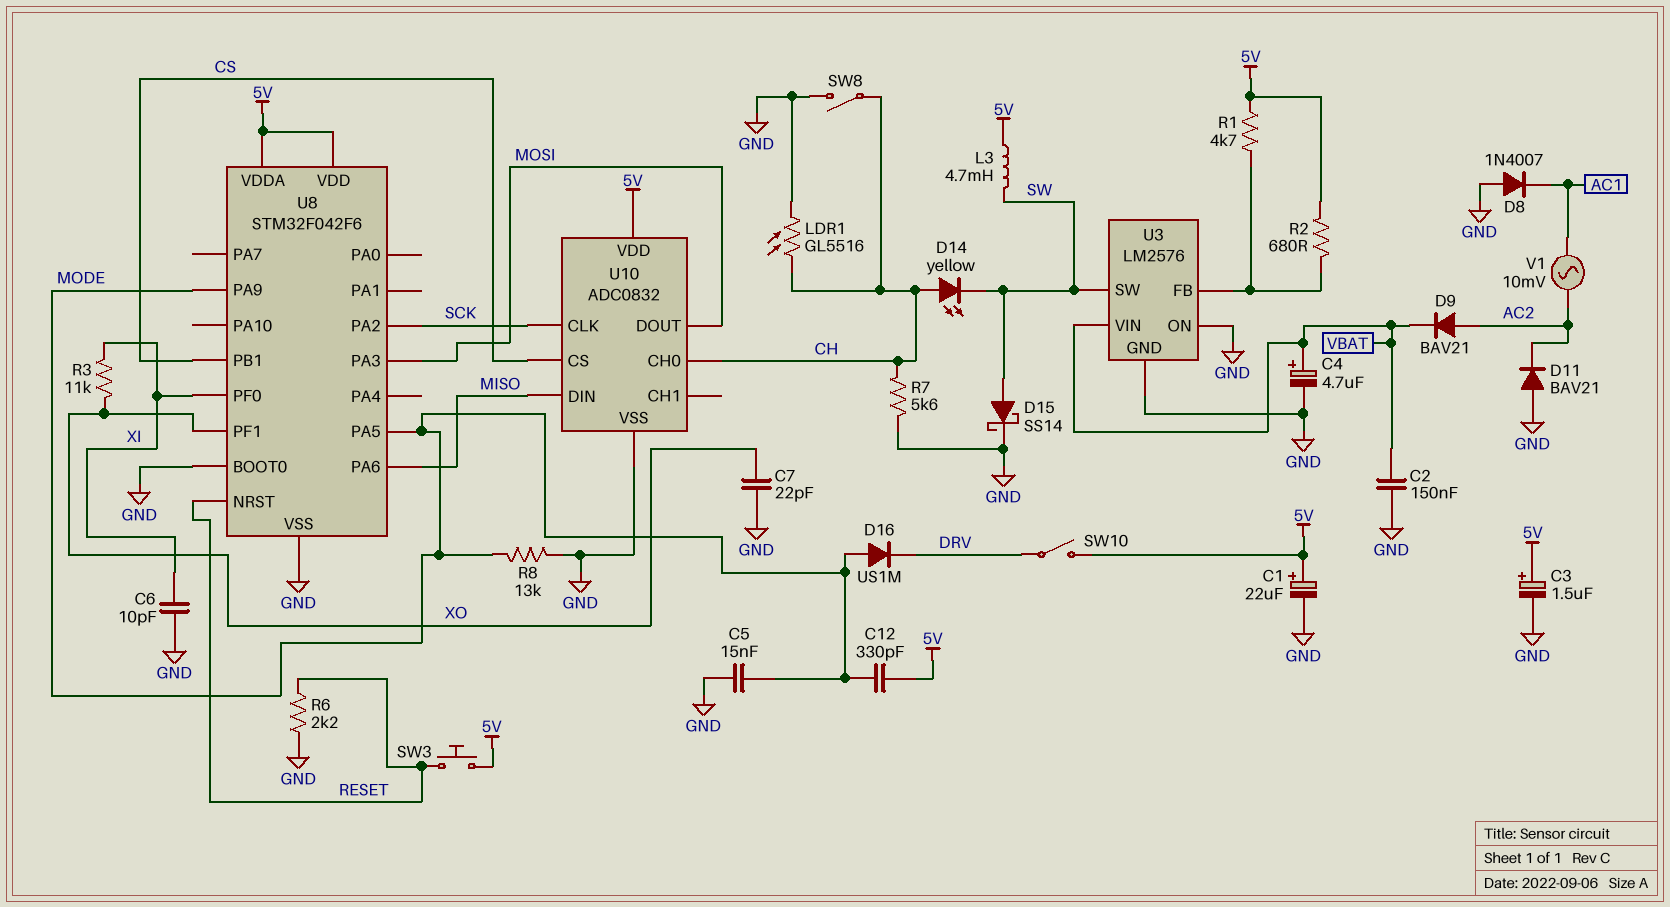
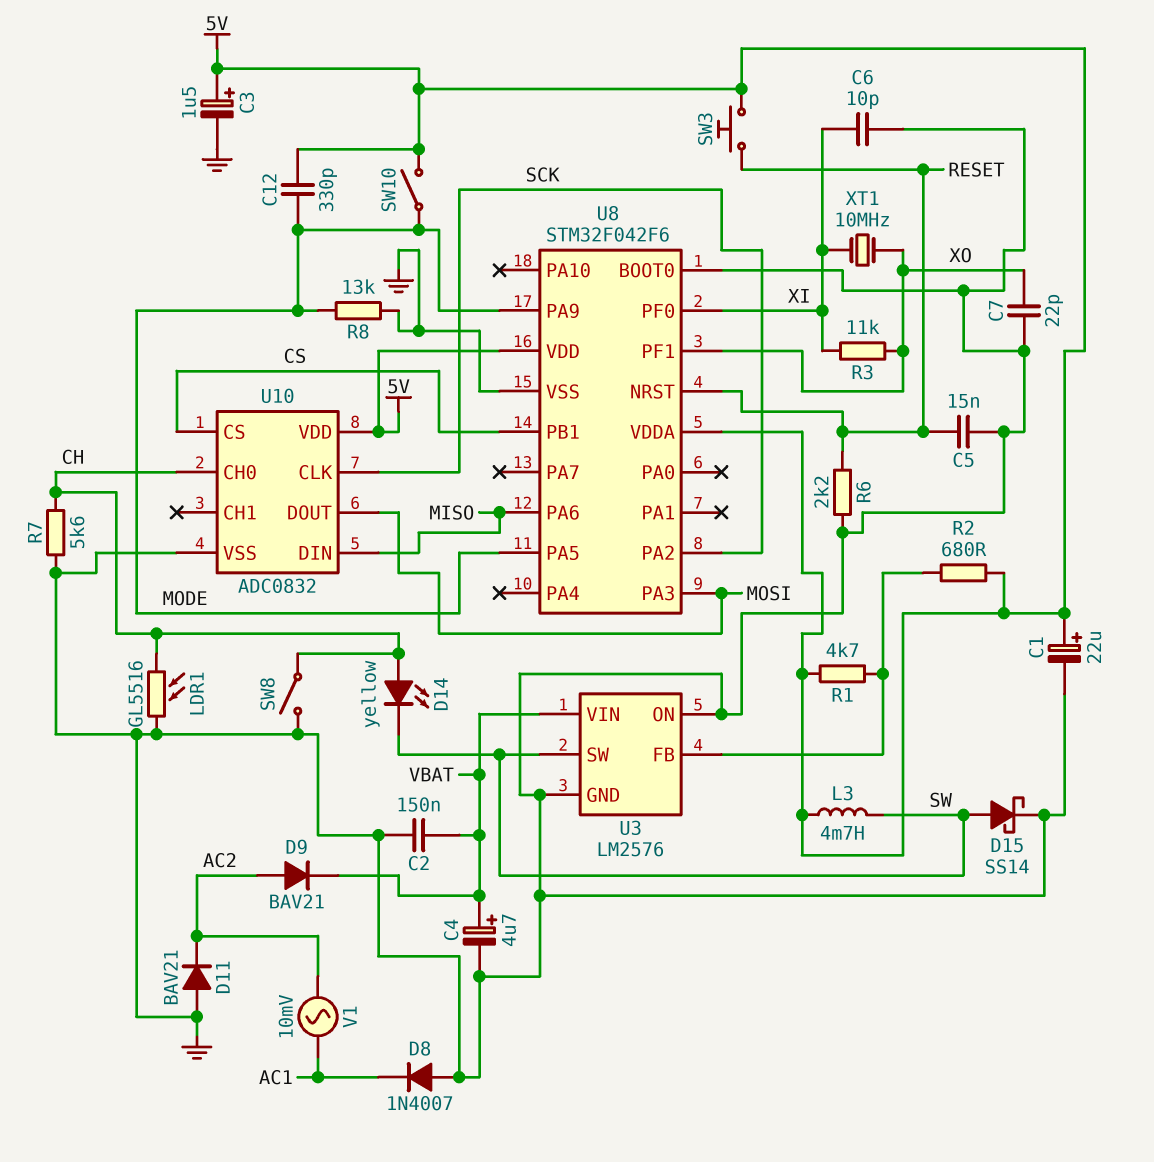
C5: 15nF (GND, MODE) -> 15nF (GND, RESET)
D16: diode US1M (A MODE, K DRV) -> none
SW10: switch (5V, DRV) -> switch (5V, MODE)
XT1: none -> 10MHz (XI, XO)

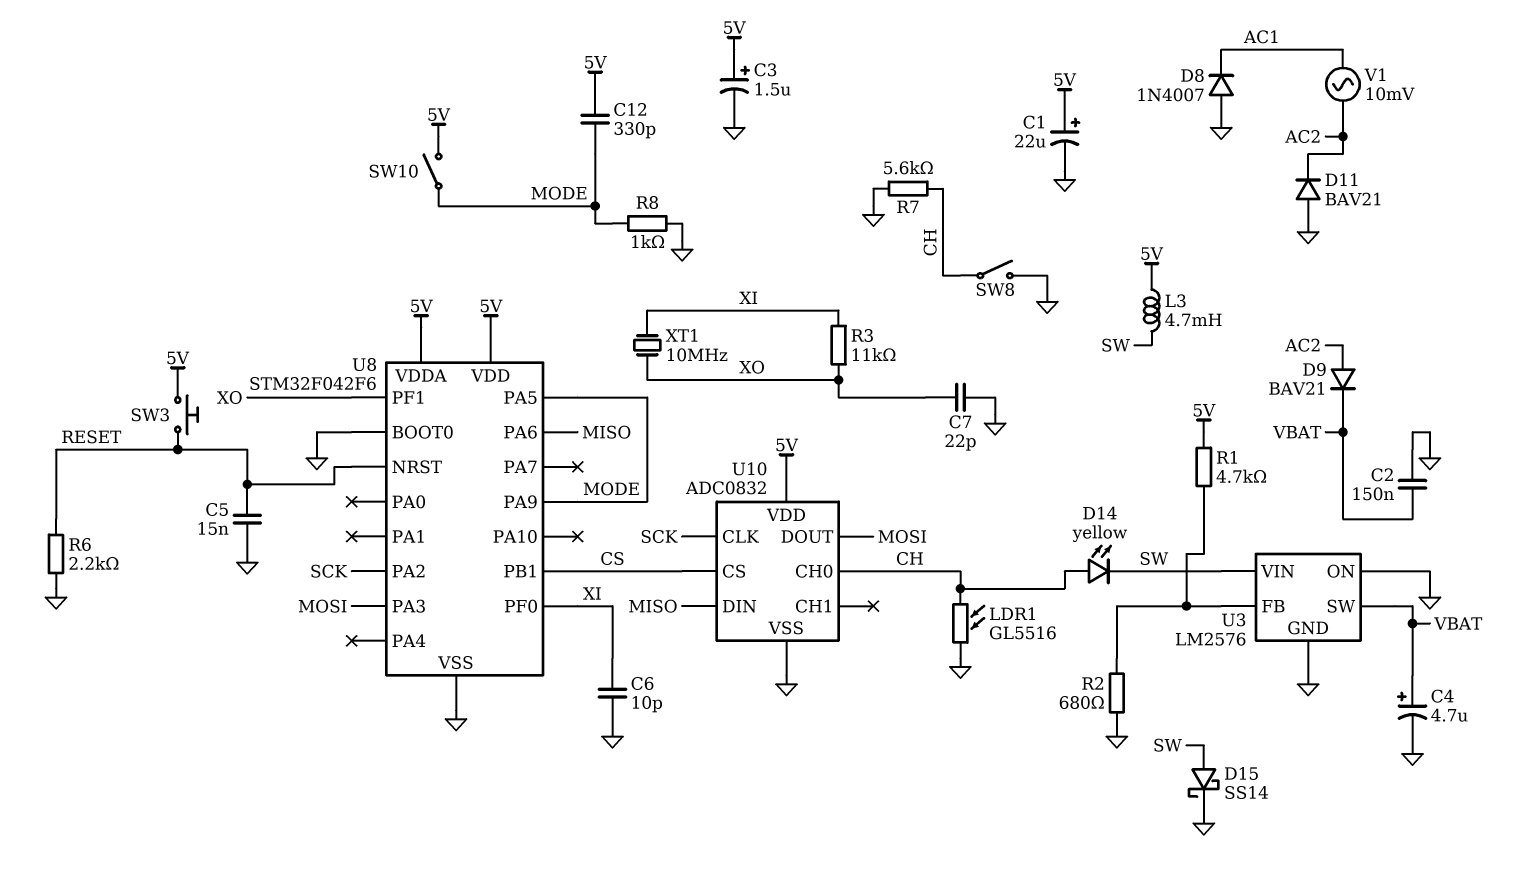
R2: 680 (5V, U3/FB) -> 680 (GND, U3/FB)
R8: 13k (GND, MODE) -> 1k (GND, MODE)
U3 pin SW: SW -> VBAT
U3 pin VIN: VBAT -> SW

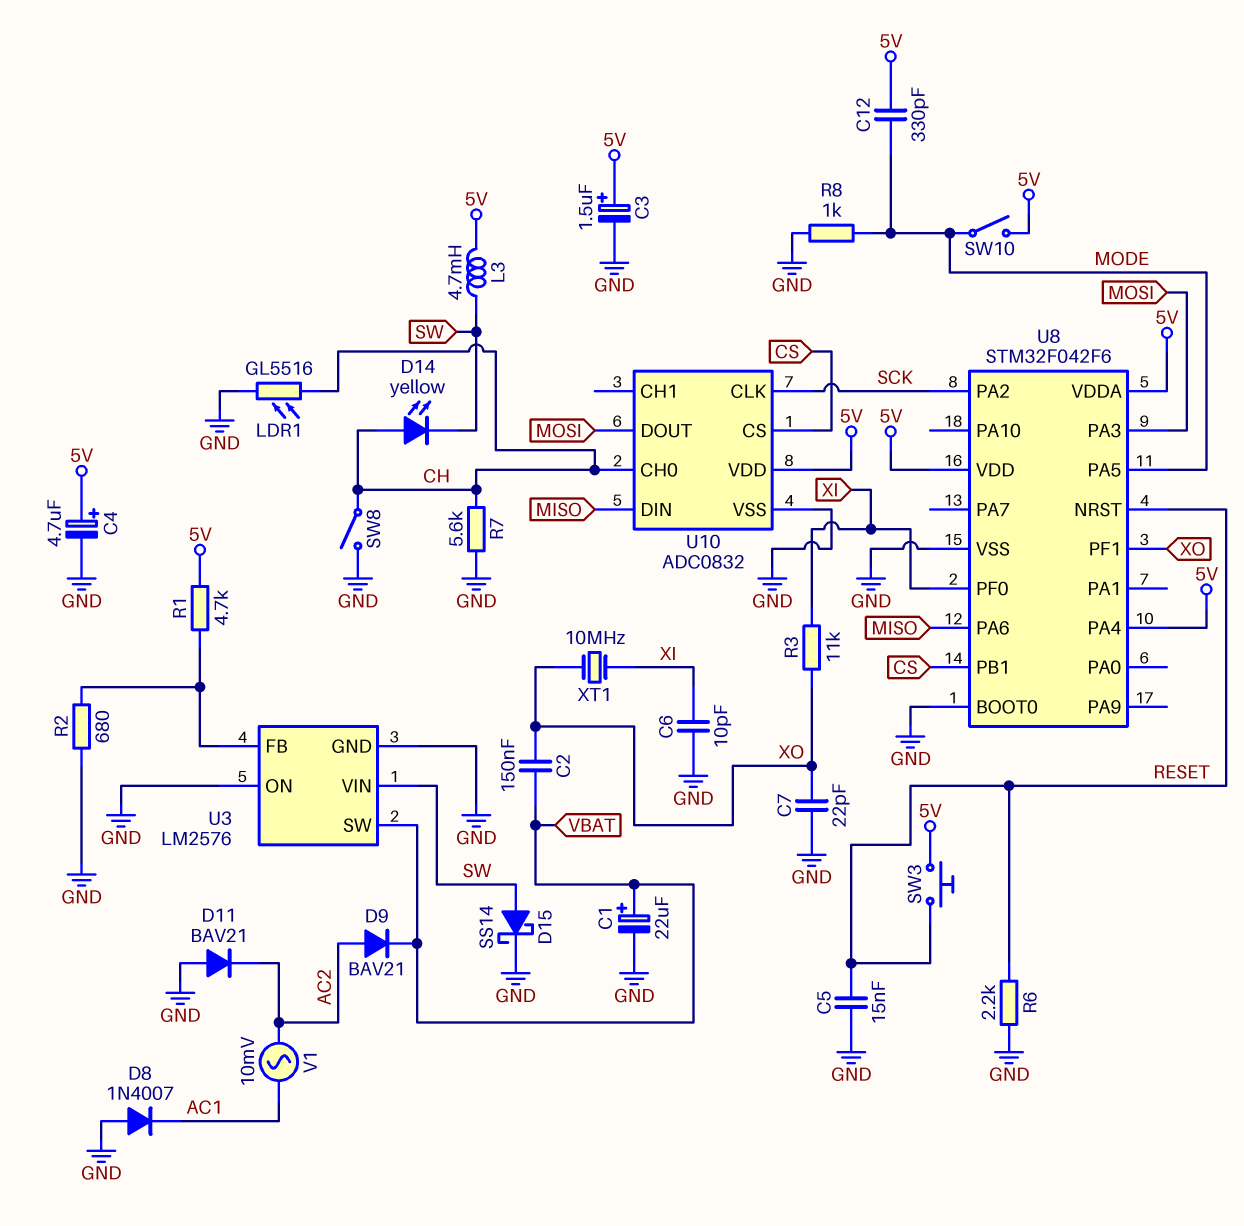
C1: 22uF (plus 5V, minus GND) -> 22uF (plus VBAT, minus GND)
C2: 150nF (GND, VBAT) -> 150nF (VBAT, XO)
C4: 4.7uF (plus VBAT, minus GND) -> 4.7uF (plus 5V, minus GND)
U8 pin PA4: none -> 5V
U8 pin PA9: MODE -> none

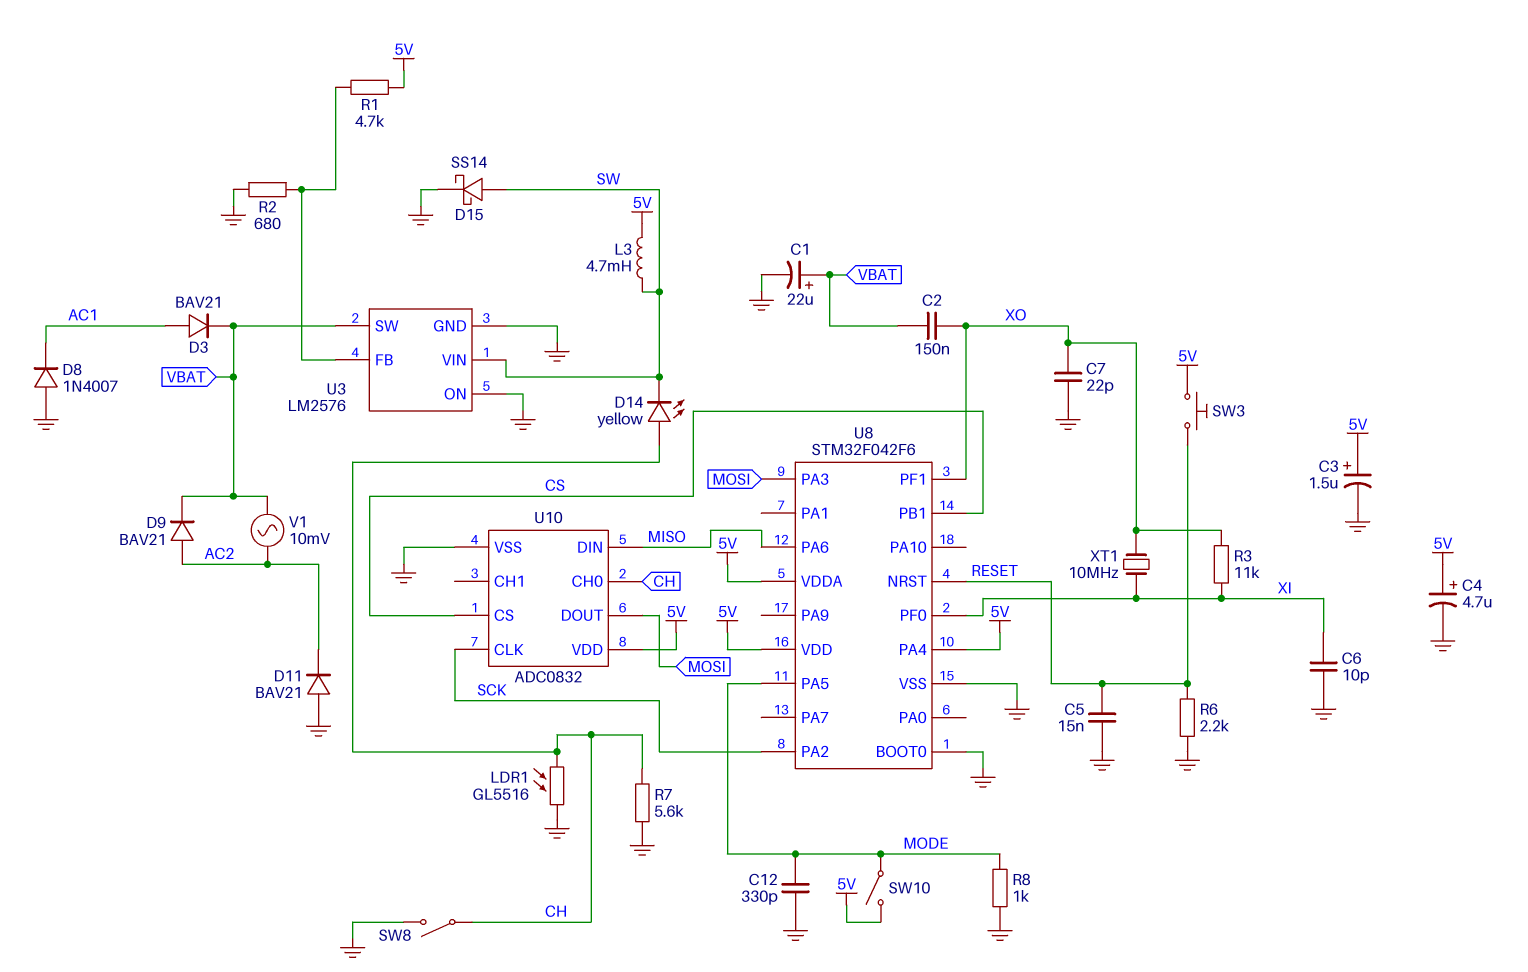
C12: 330pF (5V, MODE) -> 330pF (GND, MODE)
D3: none -> diode BAV21 (A AC1, K VBAT)
V1: AC 10mV (AC1, AC2) -> AC 10mV (AC2, VBAT)

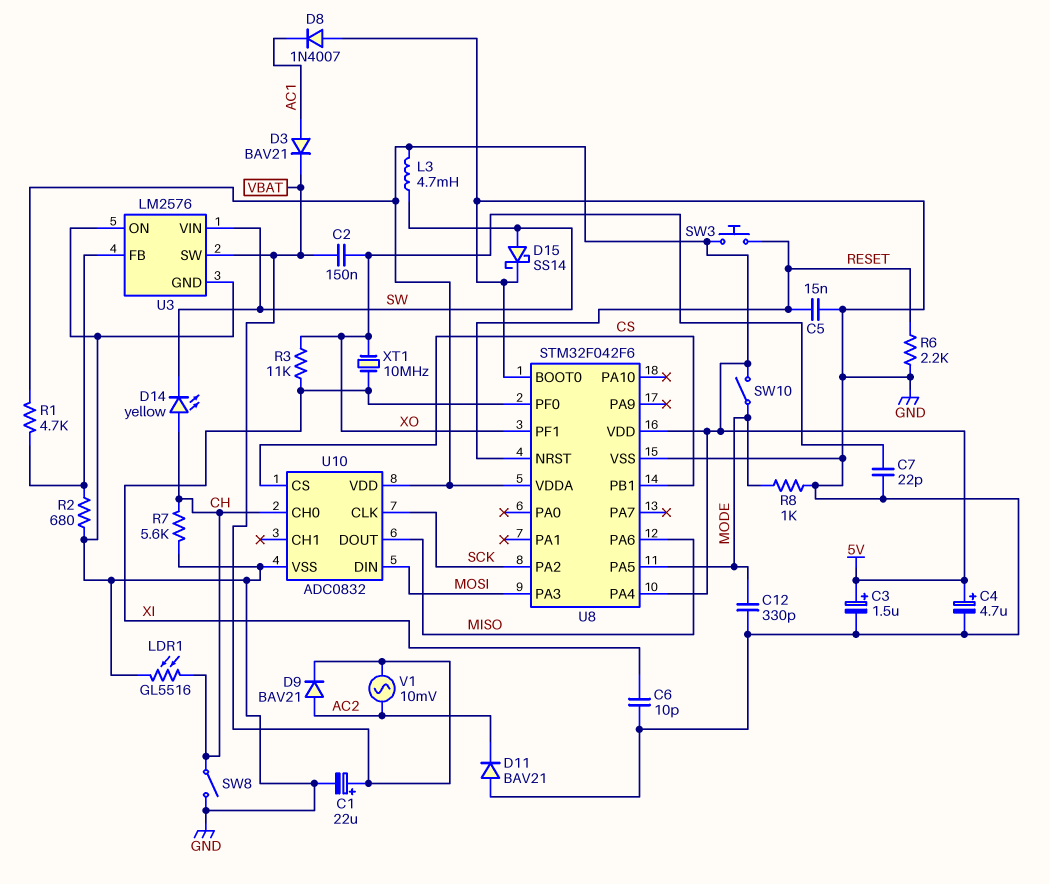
U10 pin DIN: MISO -> MOSI
U10 pin DOUT: MOSI -> MISO

